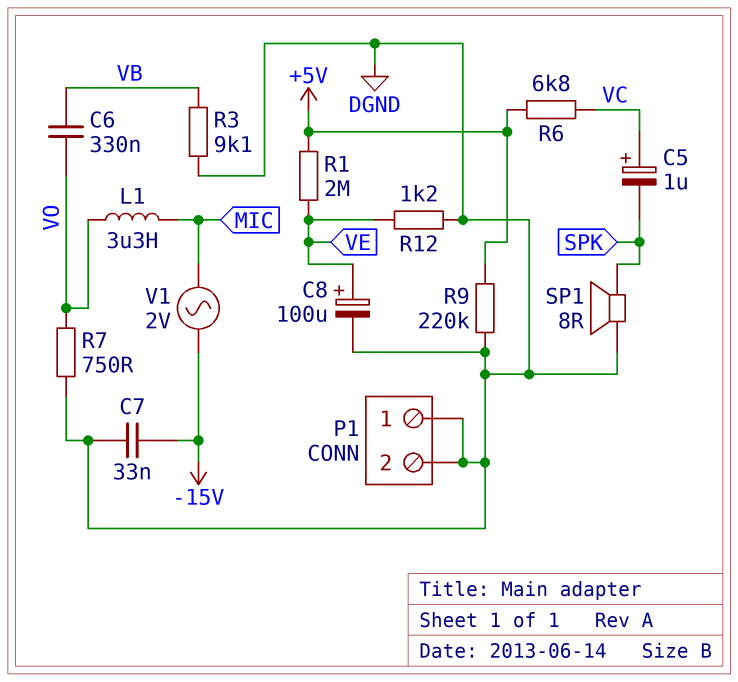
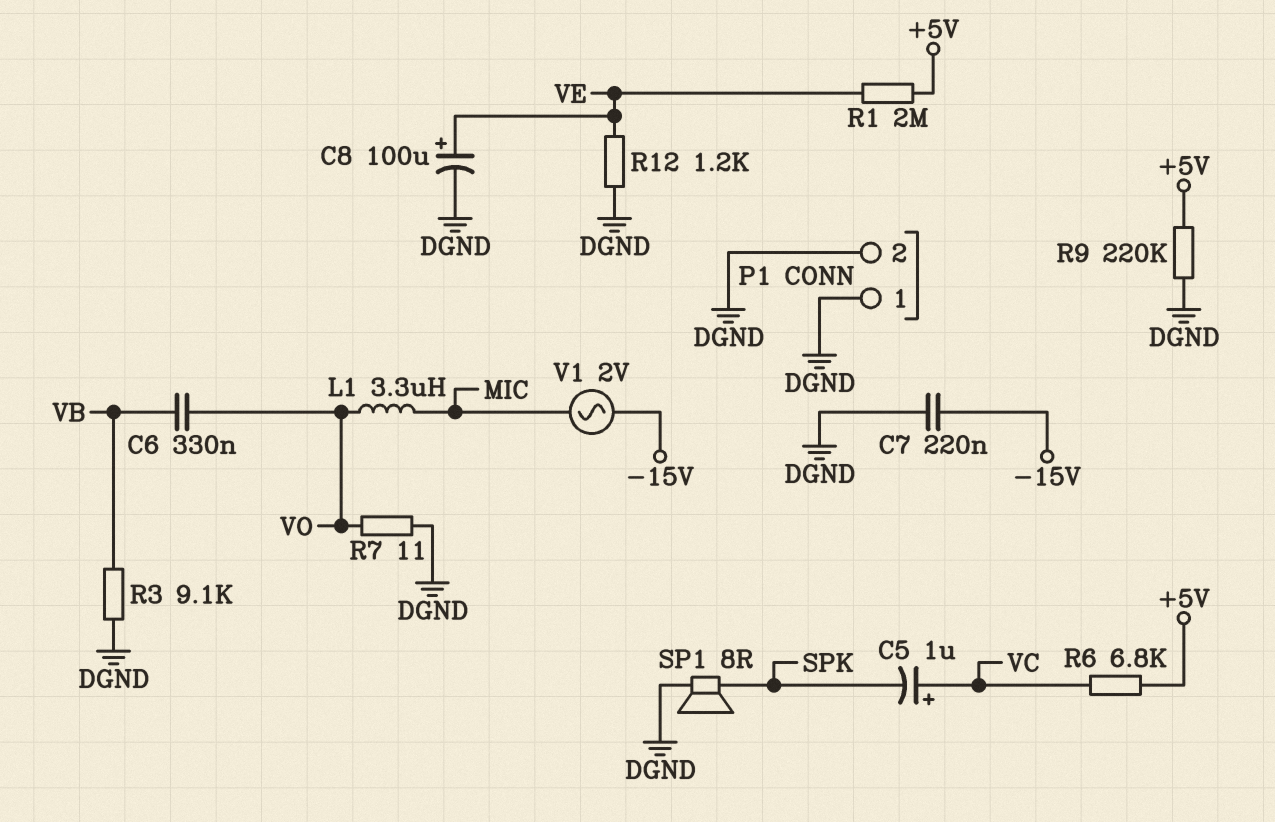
C7: 33nF (-15V, DGND) -> 220nF (-15V, DGND)
R7: 750 (DGND, VO) -> 11 (DGND, VO)

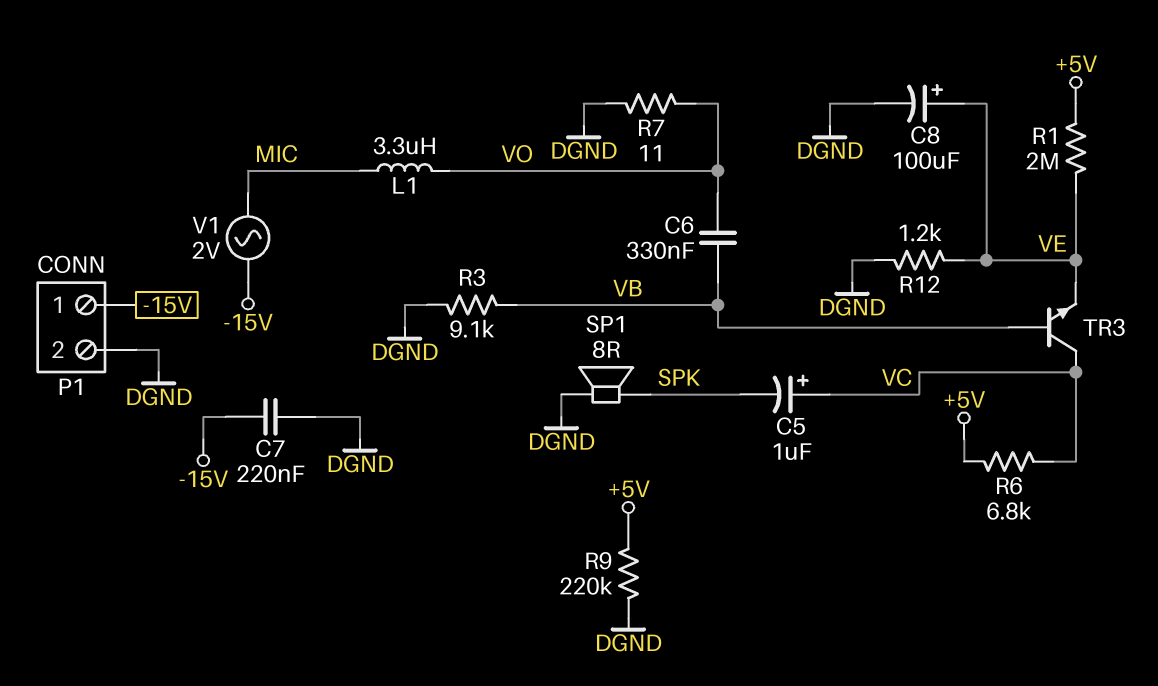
P1 pin 1: DGND -> -15V
TR3: none -> NPN (B VB, C VC, E VE)

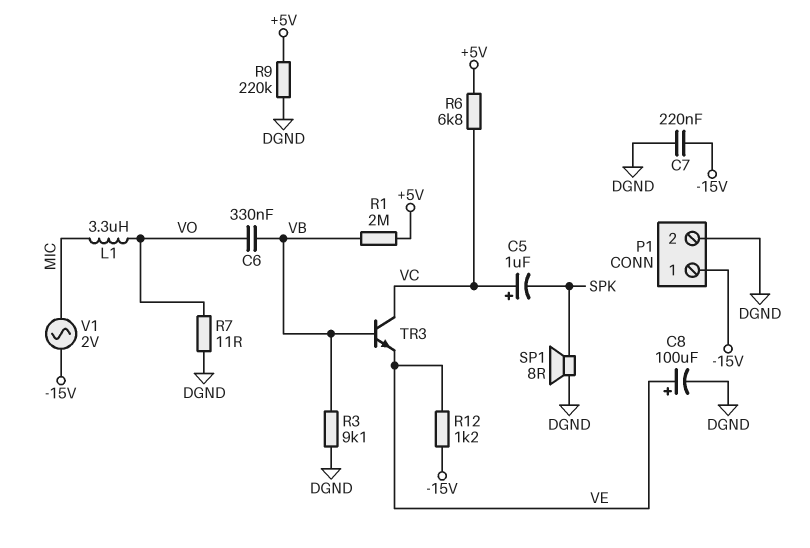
R1: 2M (+5V, VE) -> 2M (+5V, VB)
R12: 1.2k (DGND, VE) -> 1.2k (-15V, VE)

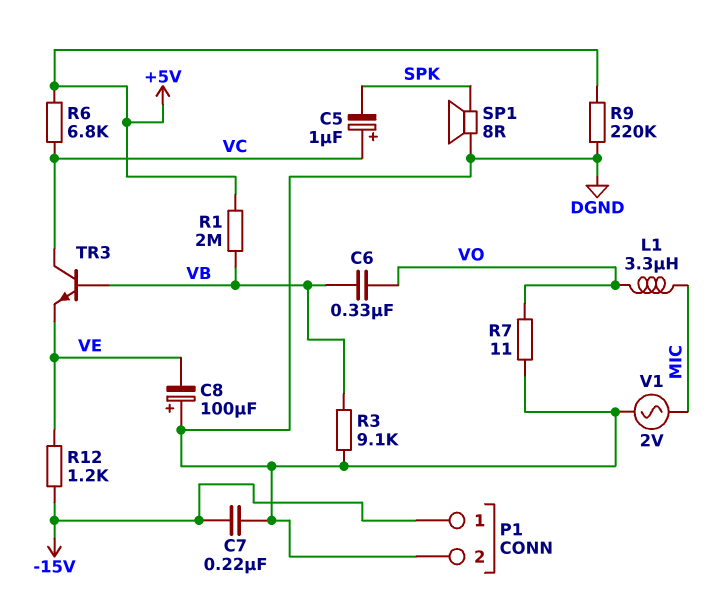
C8: 100uF (plus VE, minus DGND) -> 100uF (plus DGND, minus VE)
V1: AC 2V (-15V, MIC) -> AC 2V (DGND, MIC)

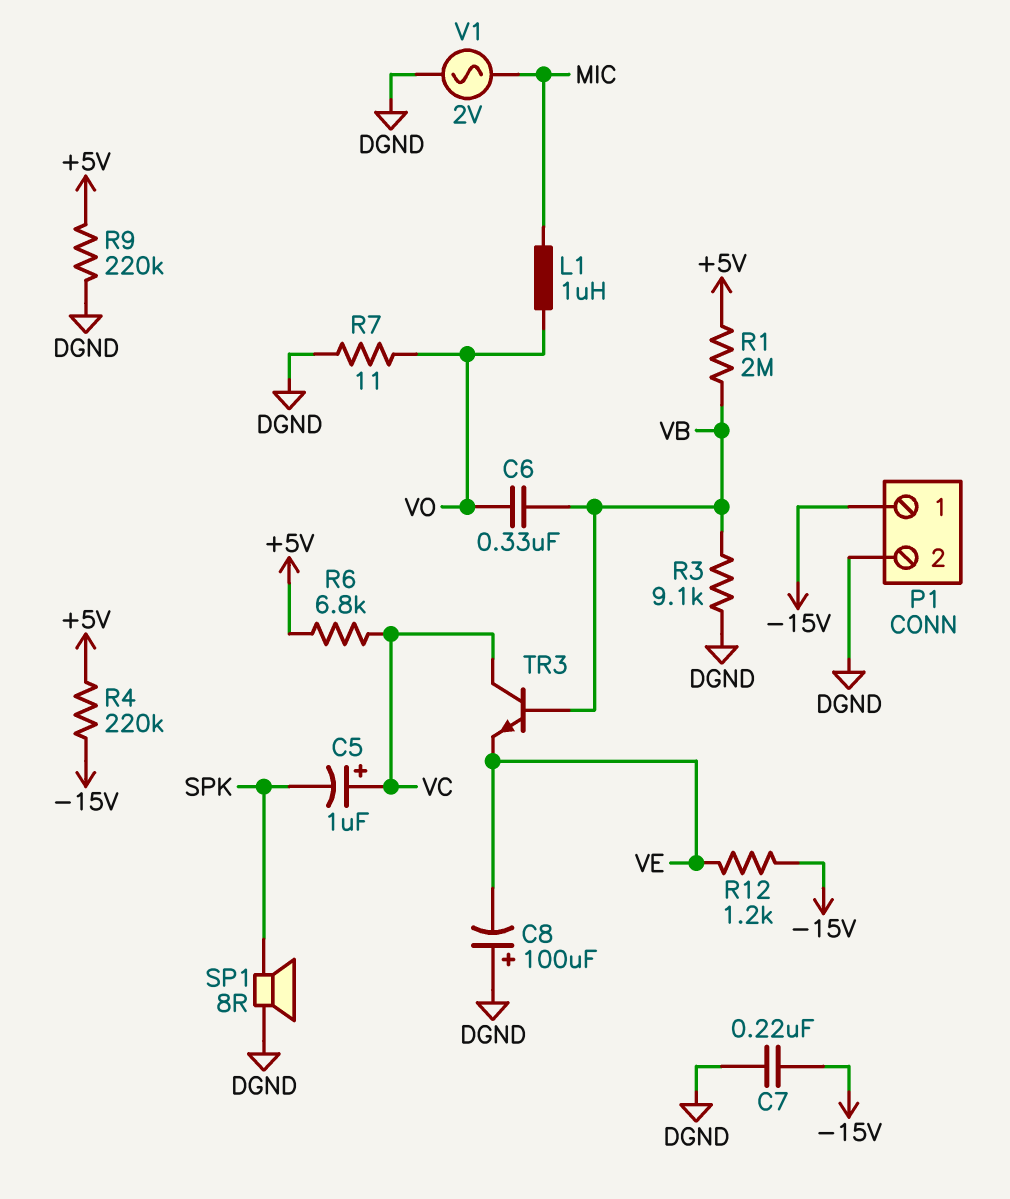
L1: 3.3uH (MIC, VO) -> 1uH (MIC, VO)
R4: none -> 220k (+5V, -15V)

